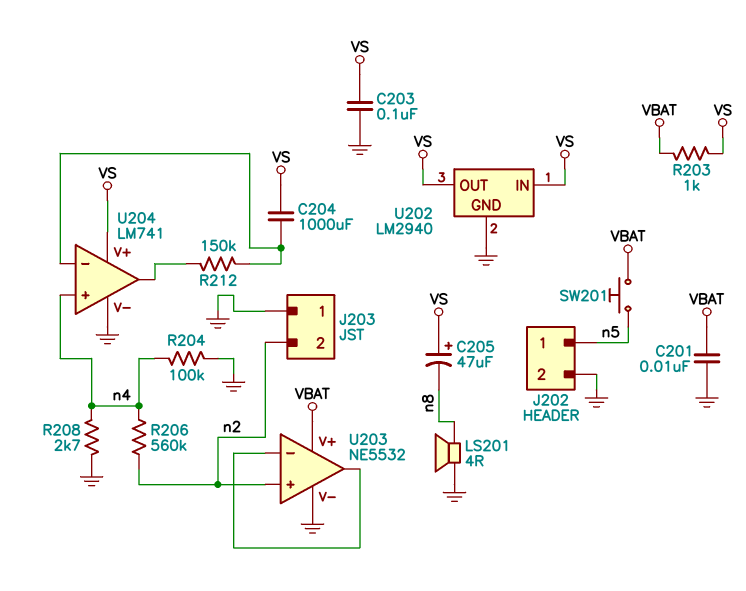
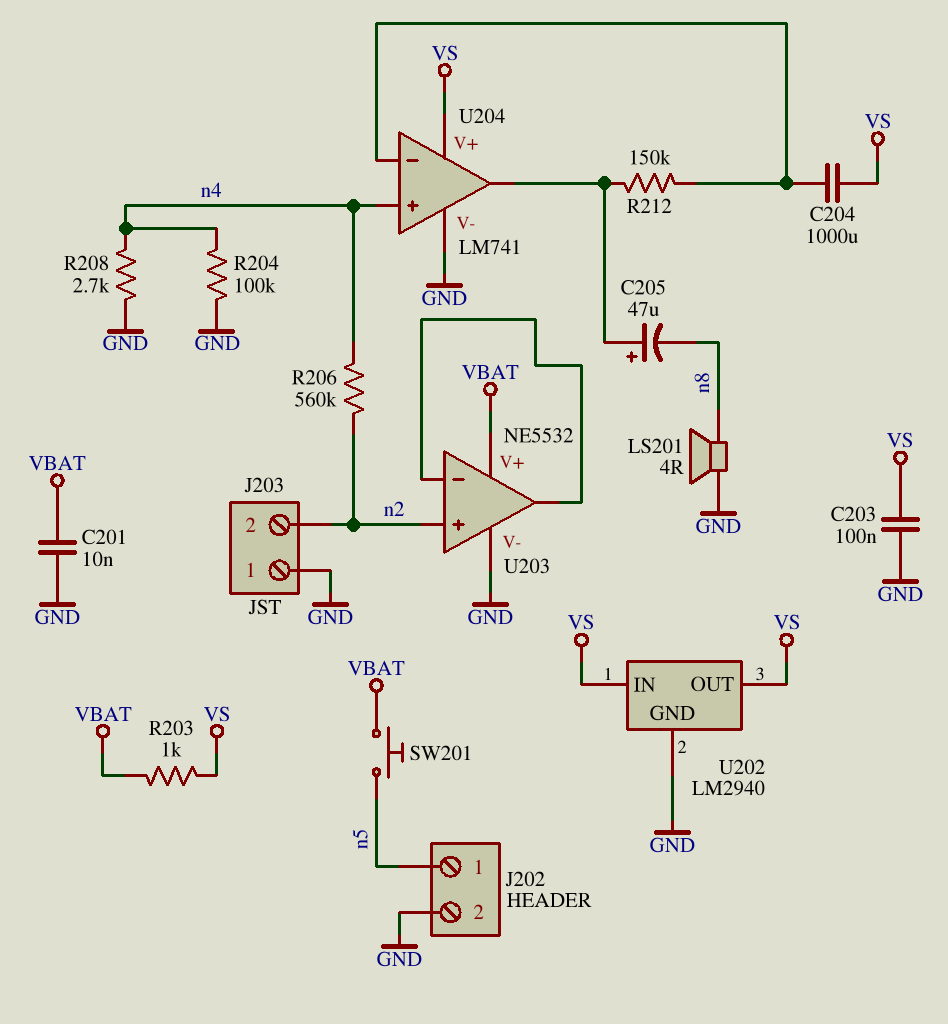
C205: 47uF (plus VS, minus n8) -> 47uF (plus U204/out, minus n8)

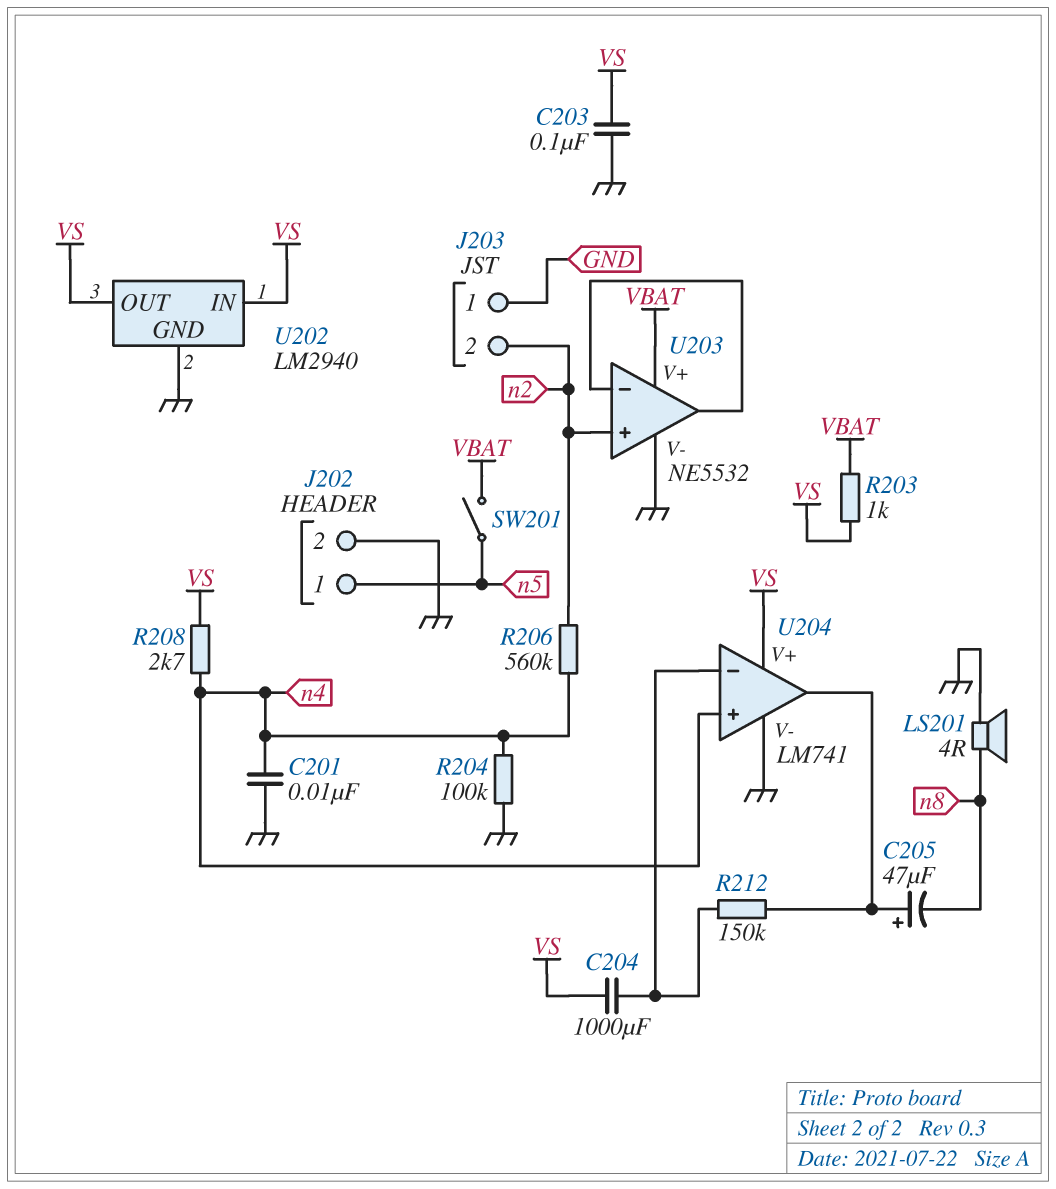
C201: 10nF (GND, VBAT) -> 10nF (GND, n4)
R208: 2.7k (GND, n4) -> 2.7k (VS, n4)
SW201: button (VBAT, n5) -> switch (VBAT, n5)

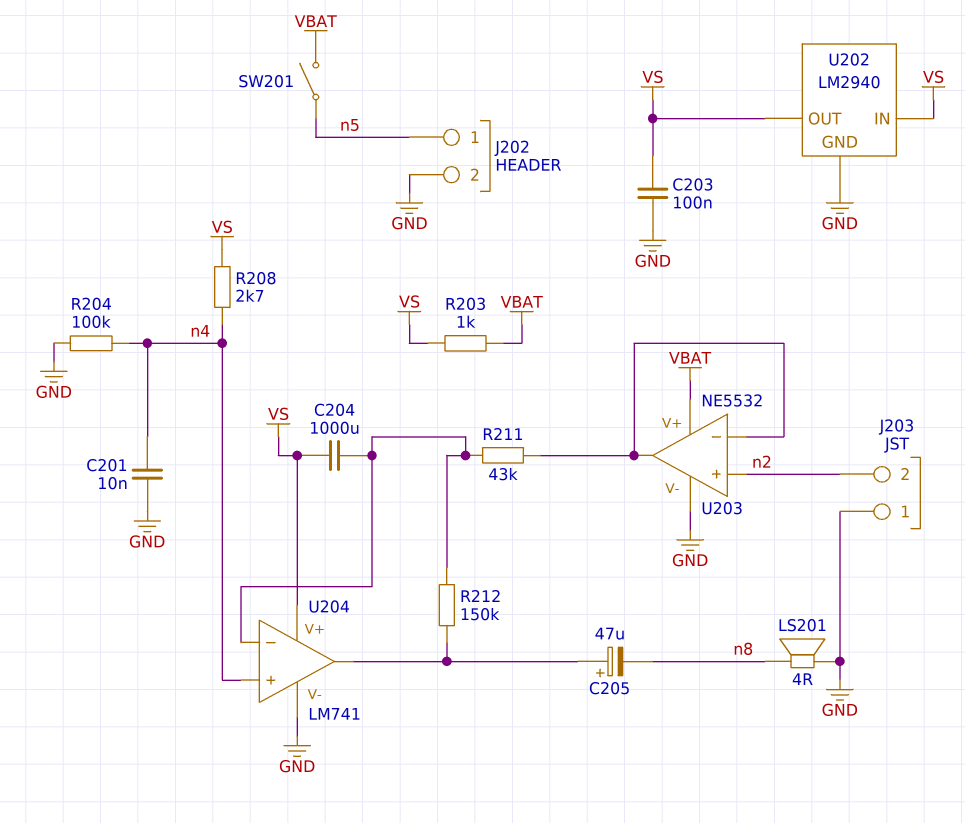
R206: 560k (n2, n4) -> none
R211: none -> 43k (U203/in-, U204/in-)

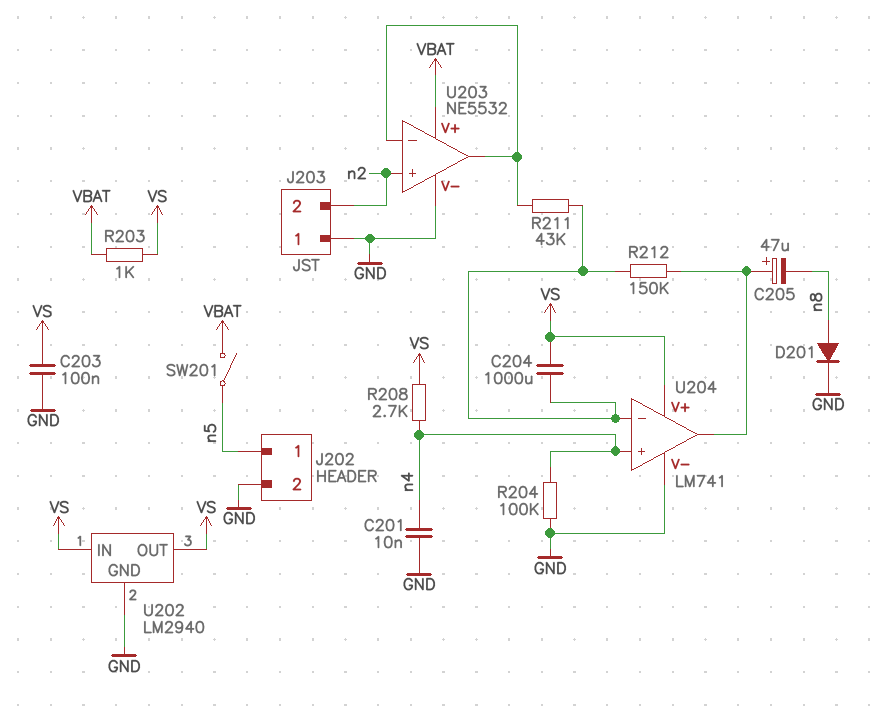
D201: none -> diode (A n8, K GND)
LS201: speaker 4R (GND, n8) -> none

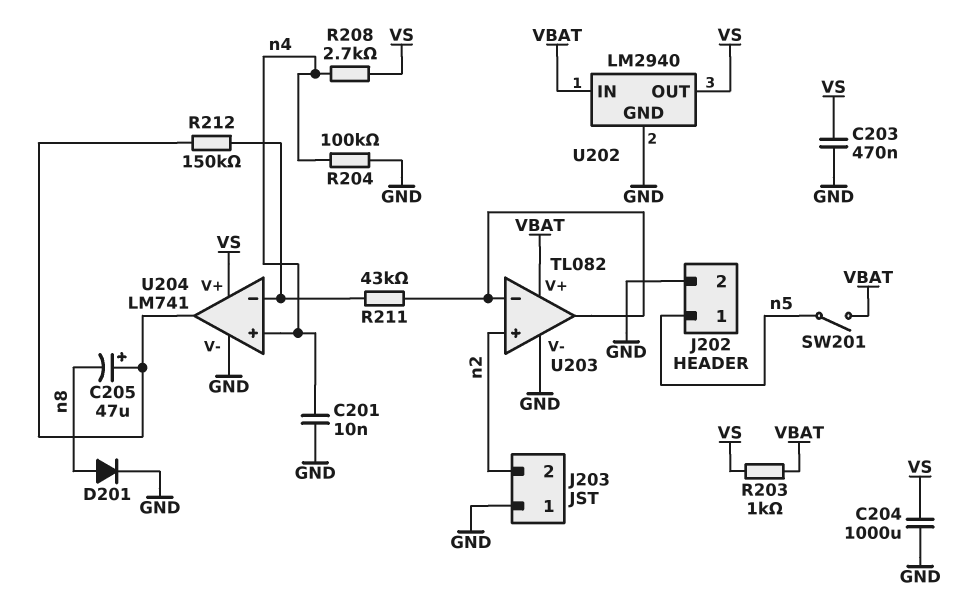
C203: 100nF (GND, VS) -> 470nF (GND, VS)
C204: 1000uF (U204/in-, VS) -> 1000uF (GND, VS)
U202 pin IN: VS -> VBAT
U203: NE5532 -> TL082

